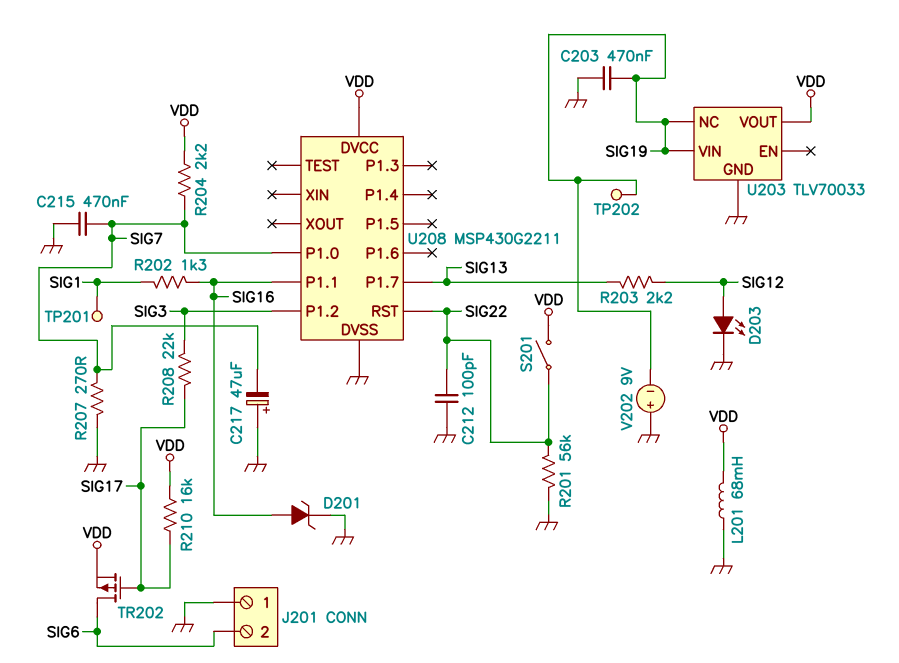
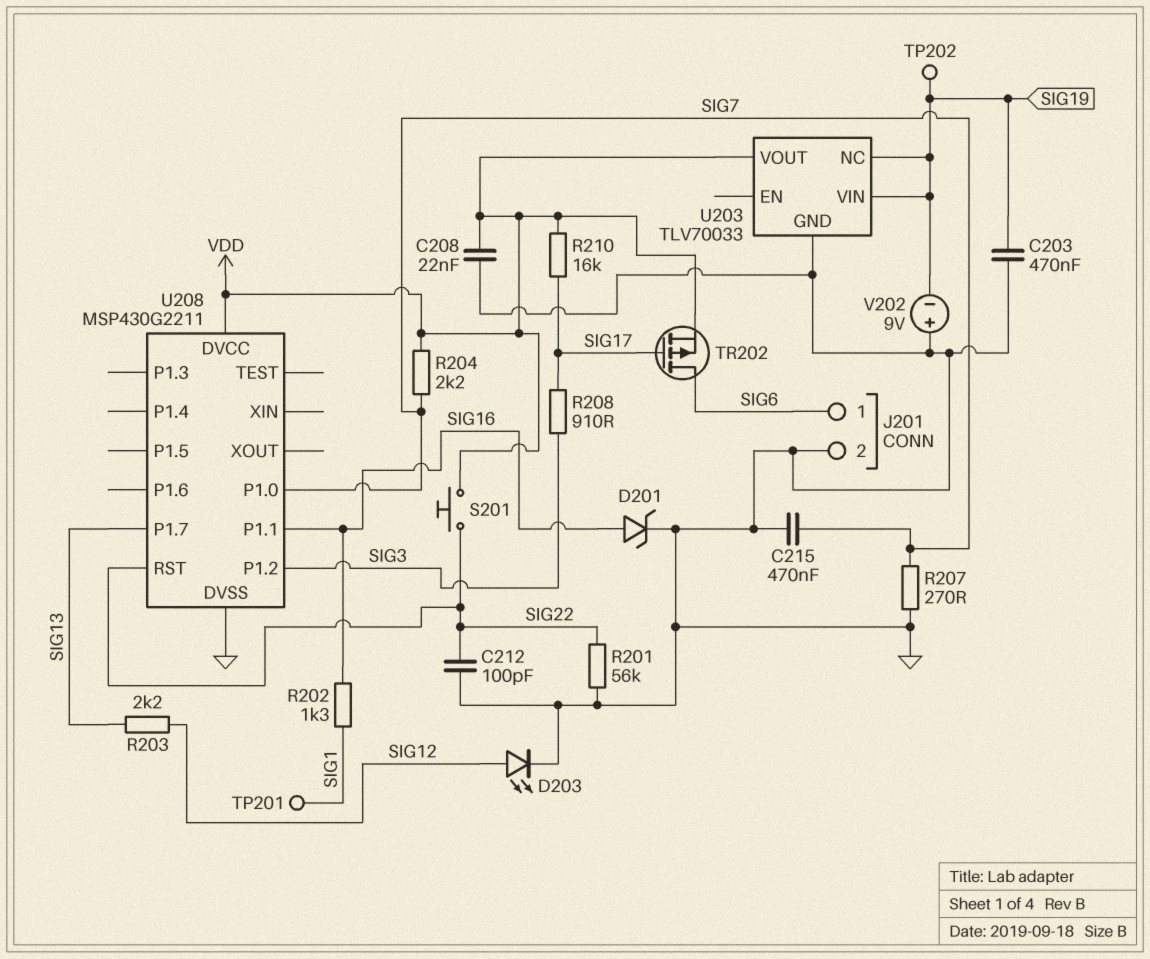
C208: none -> 22nF (GND, VDD)
C217: 47uF (plus GND, minus SIG7) -> none
J201 pin 1: GND -> SIG6
J201 pin 2: SIG6 -> GND
L201: 68mH (GND, VDD) -> none
R208: 22k (SIG3, SIG17) -> 910 (SIG3, SIG17)
S201: switch (SIG22, VDD) -> button (SIG22, VDD)

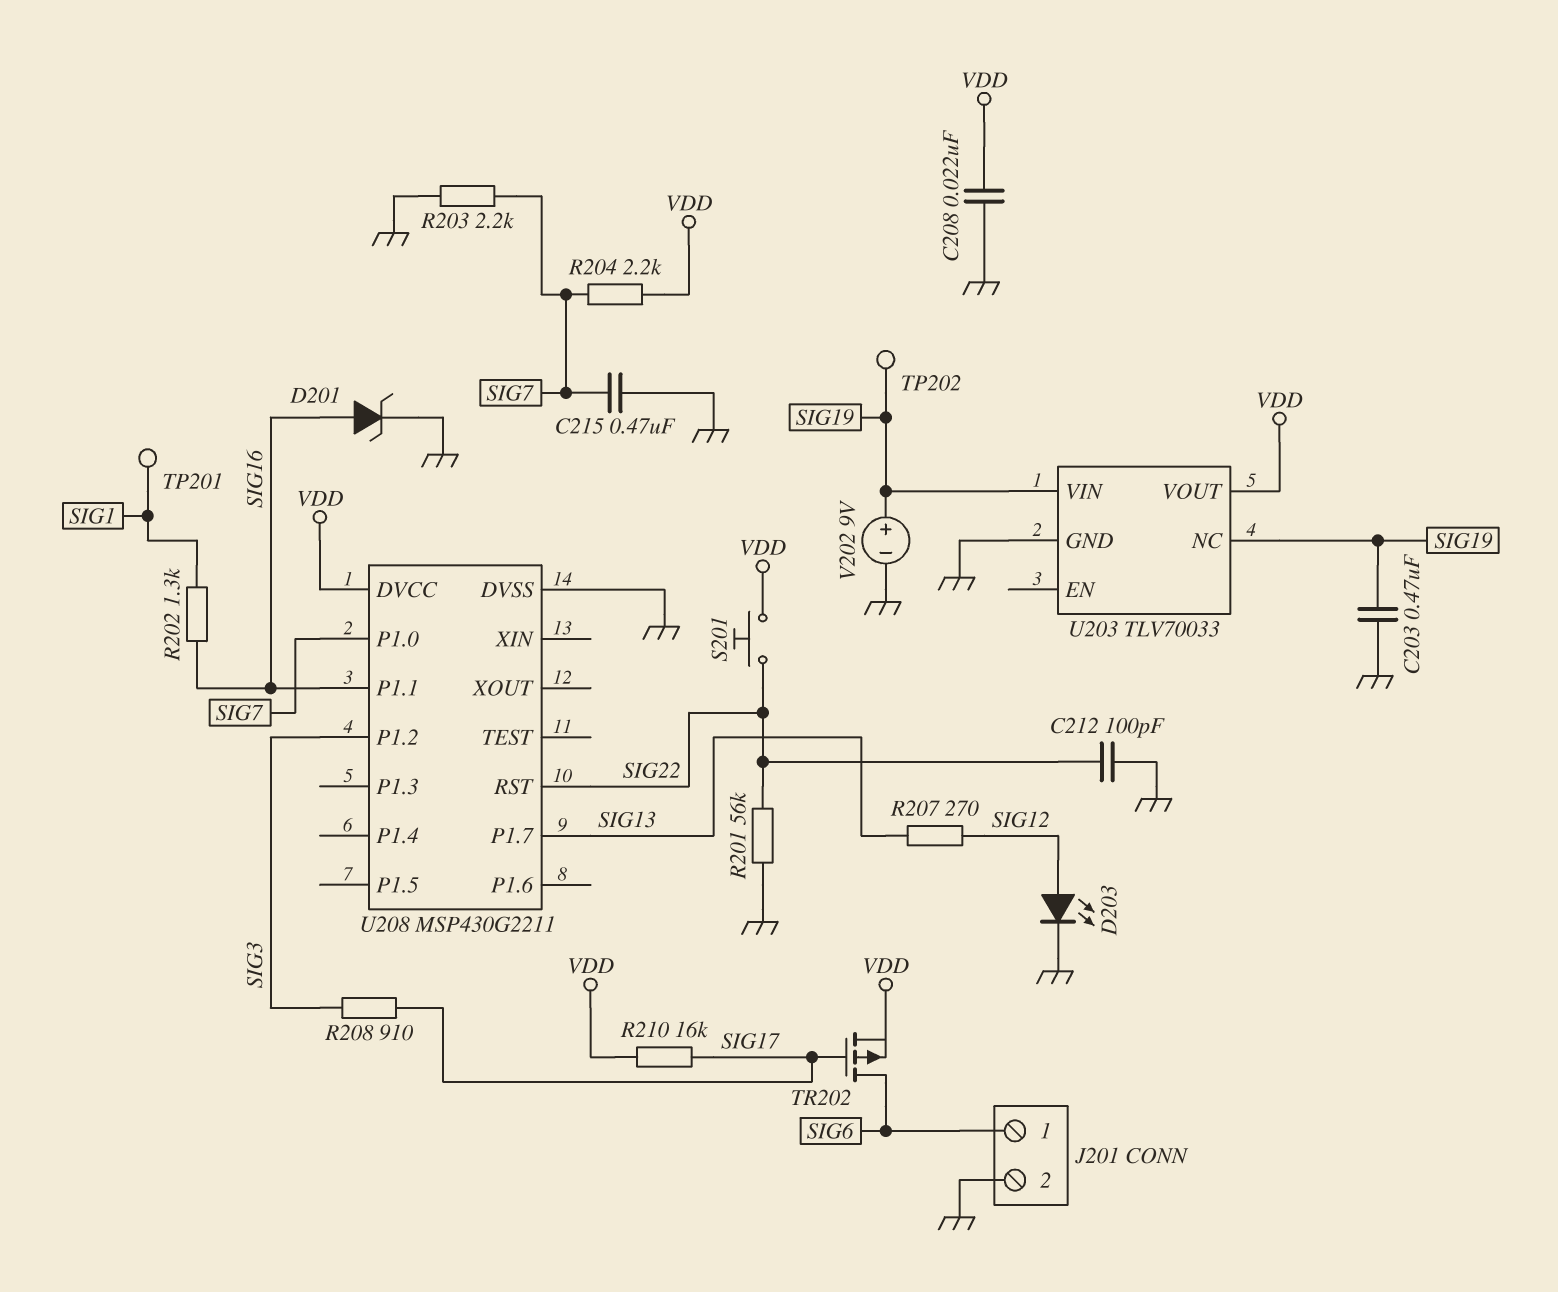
R203: 2.2k (SIG12, SIG13) -> 2.2k (GND, SIG7)
R207: 270 (GND, SIG7) -> 270 (SIG12, SIG13)
V202: 9V (plus GND, minus SIG19) -> 9V (plus SIG19, minus GND)

